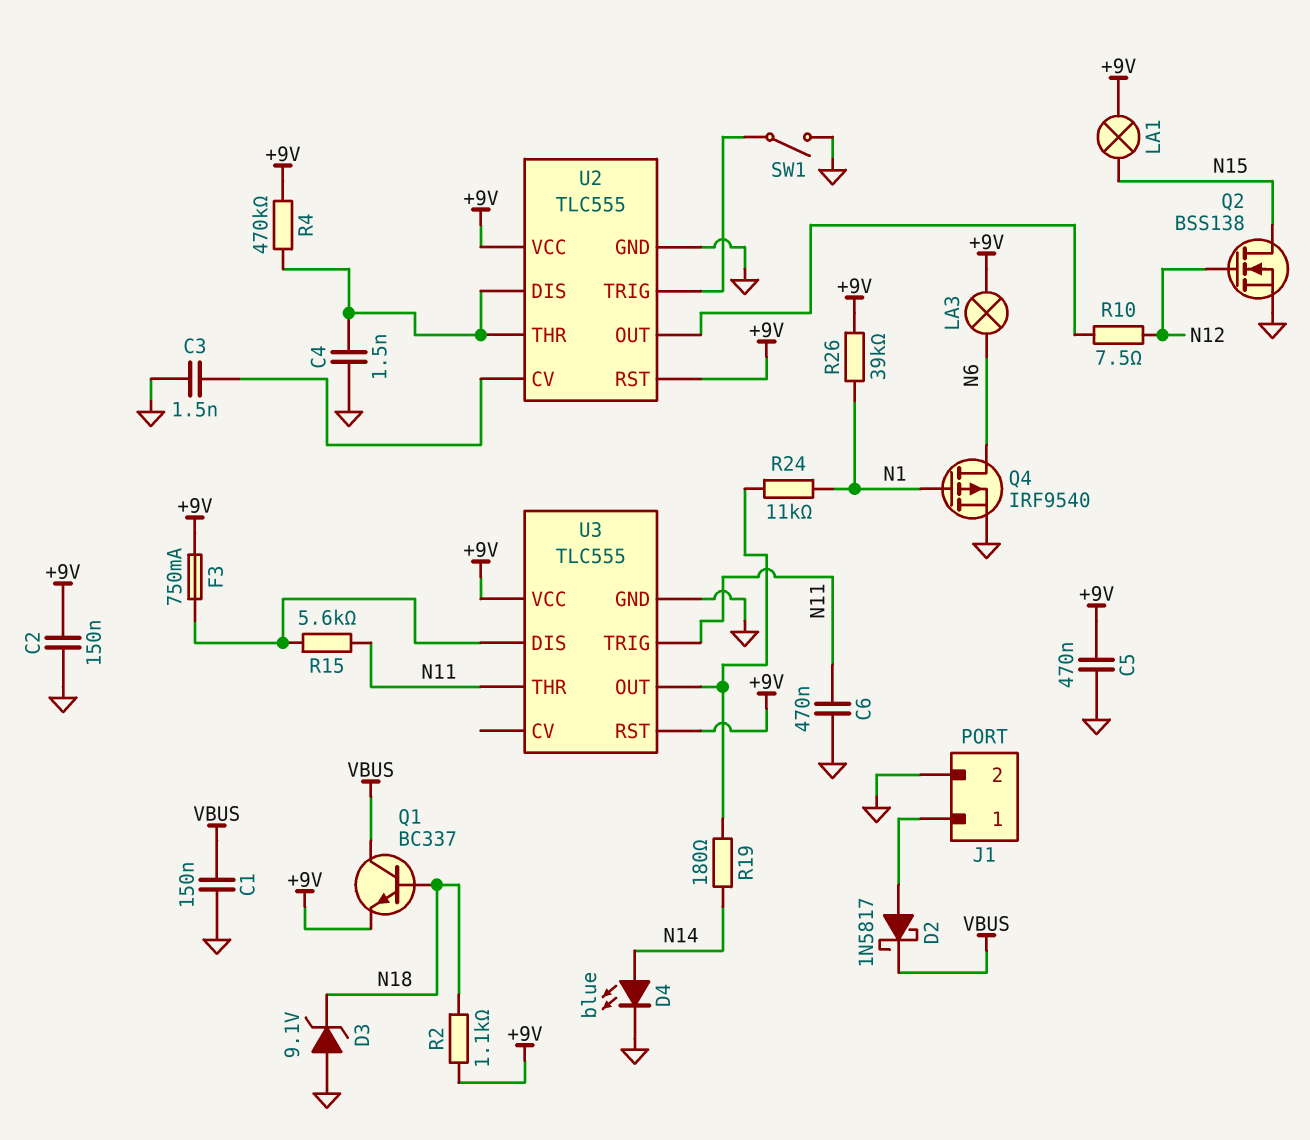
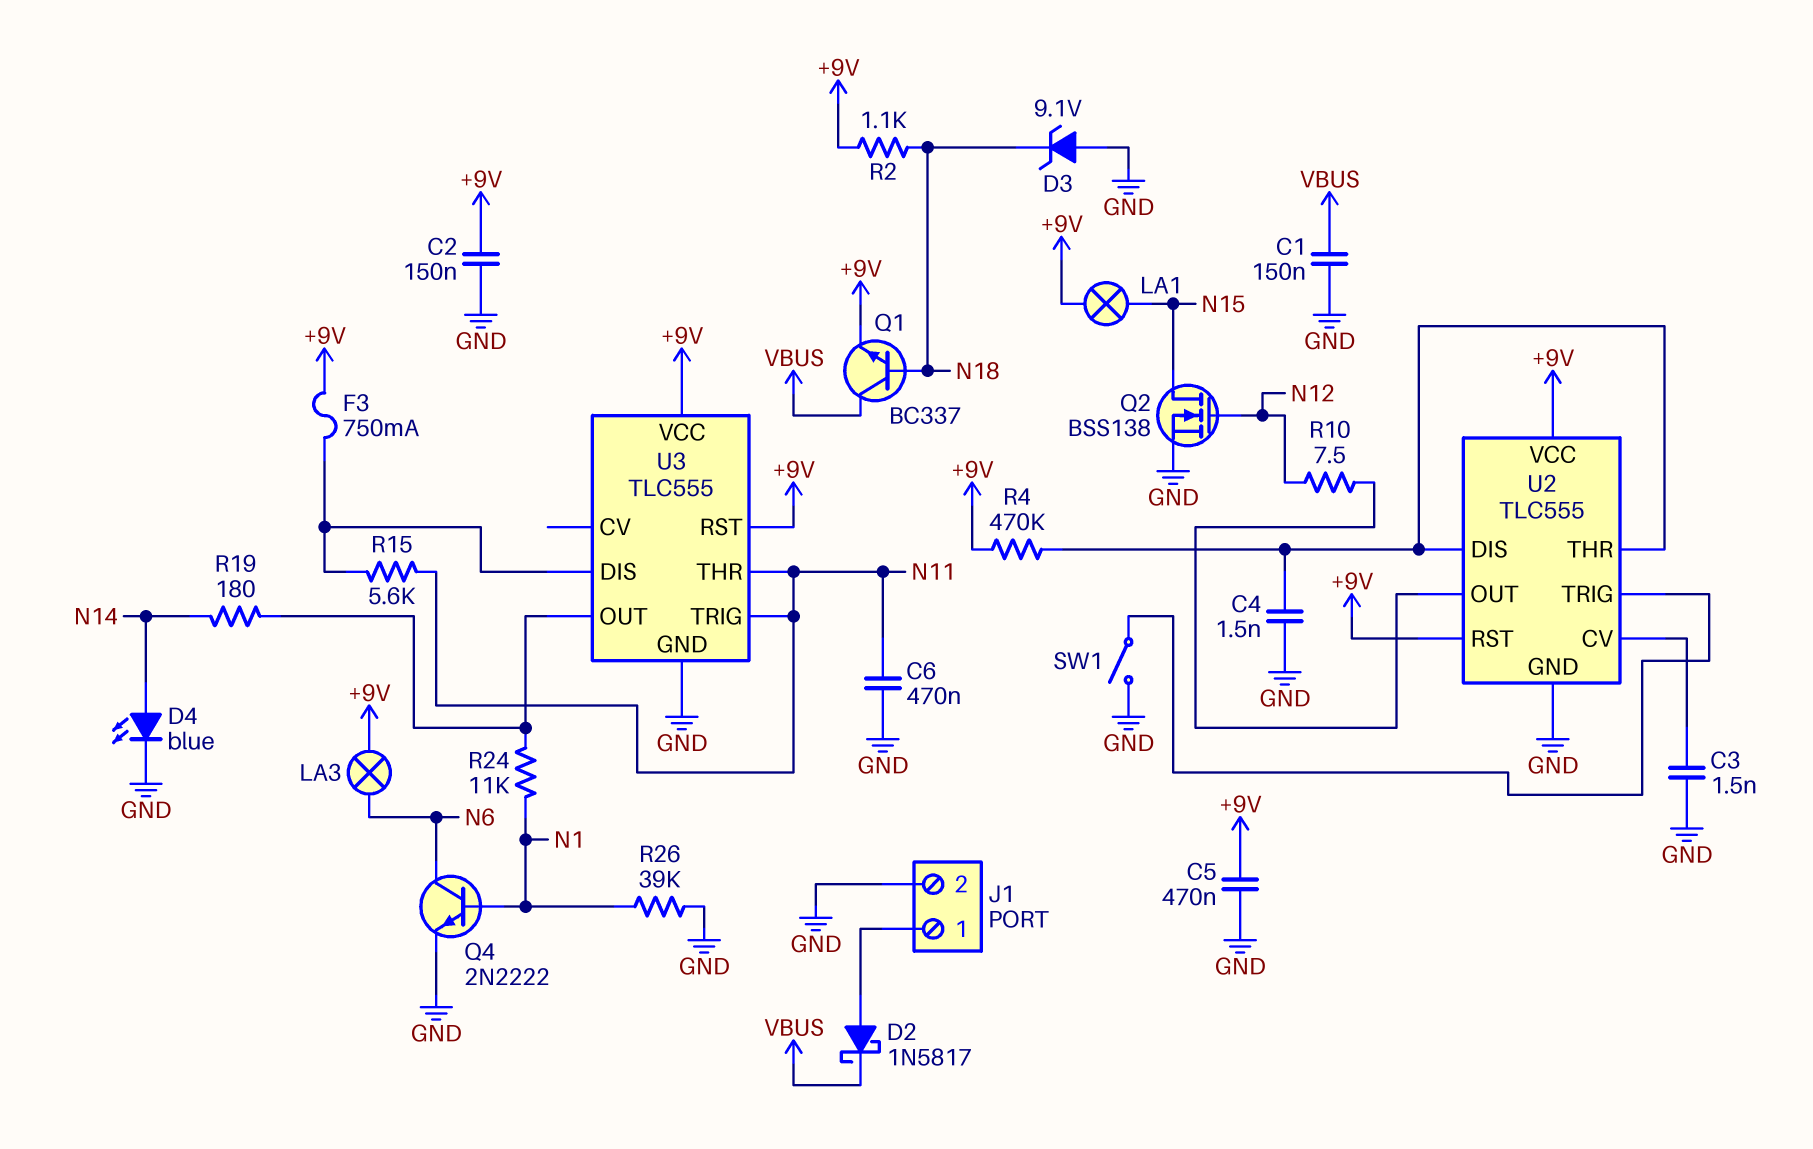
Q4: PMOS IRF9540 (G N1, D N6, S GND) -> NPN 2N2222 (B N1, C N6, E GND)
R26: 39k (+9V, N1) -> 39k (GND, N1)

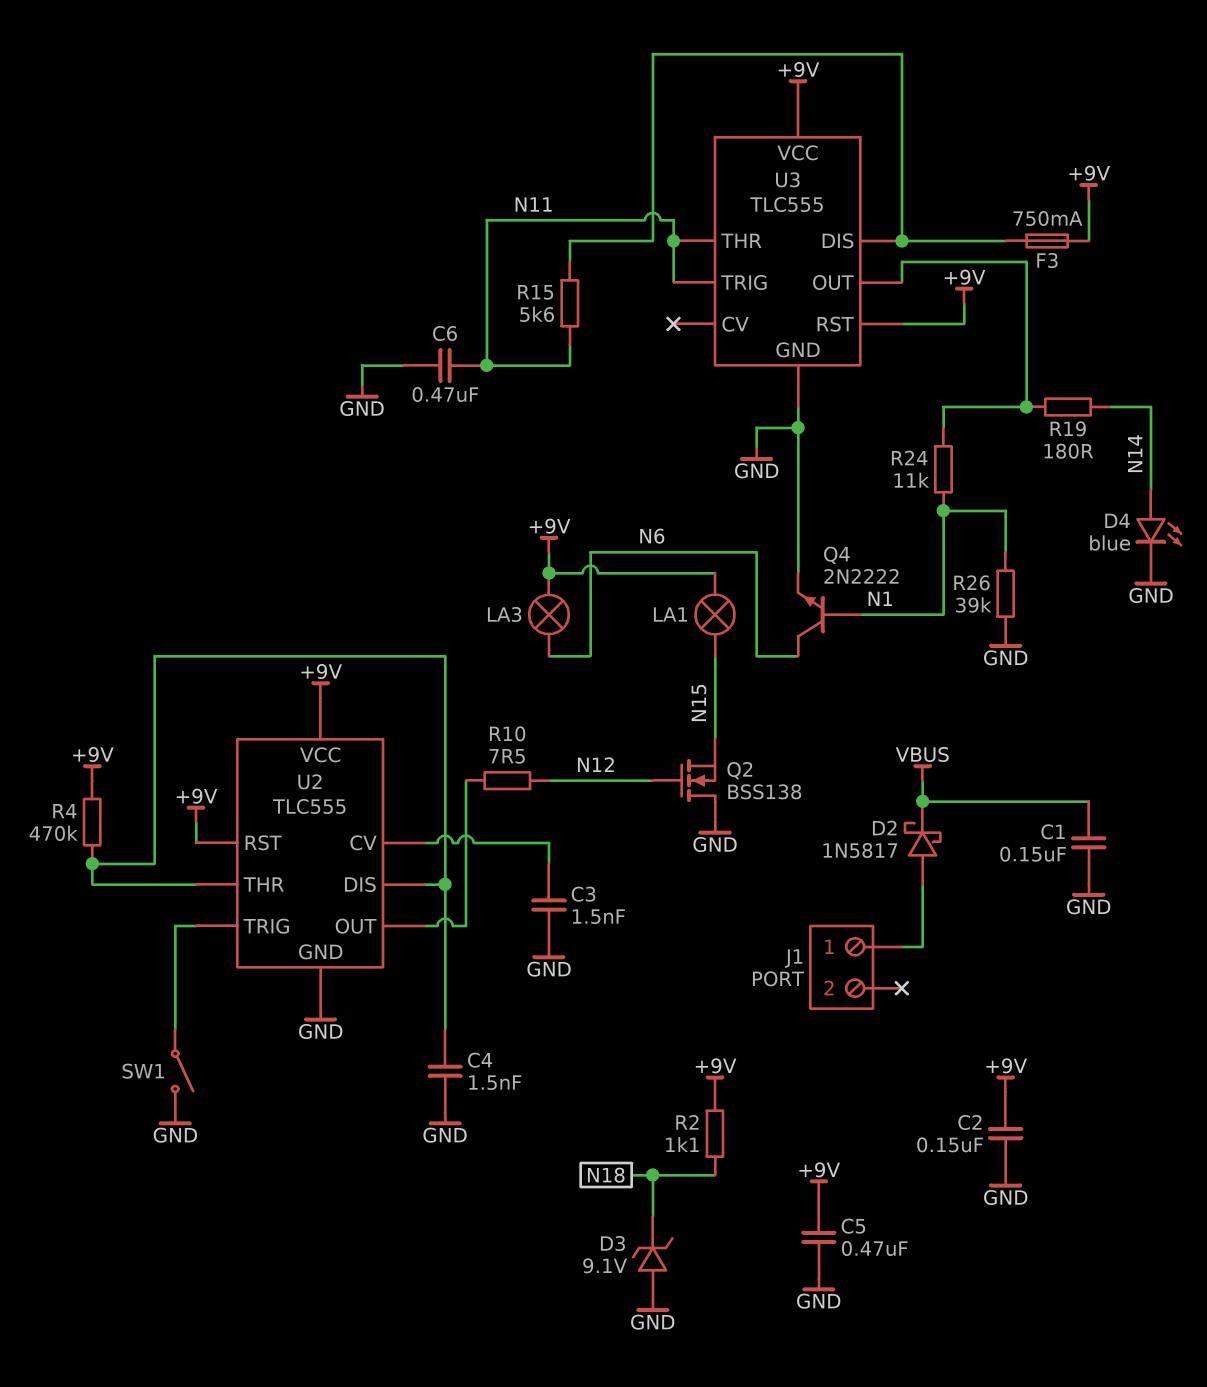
J1 pin 2: GND -> none
Q1: NPN BC337 (B N18, C VBUS, E +9V) -> none
Q2: NMOS BSS138 (G N12, D N15, S GND) -> NMOS BSS138 (G N12, D GND, S N15)

